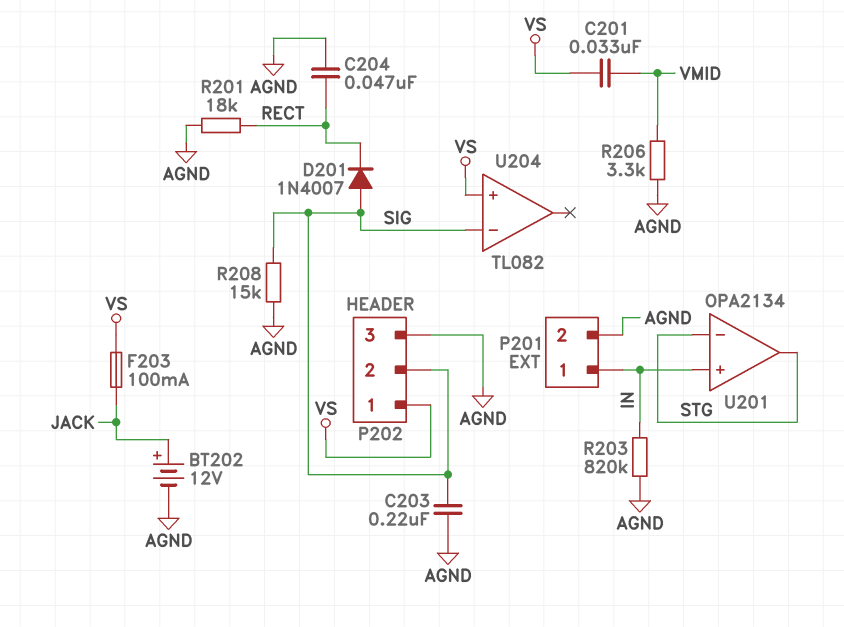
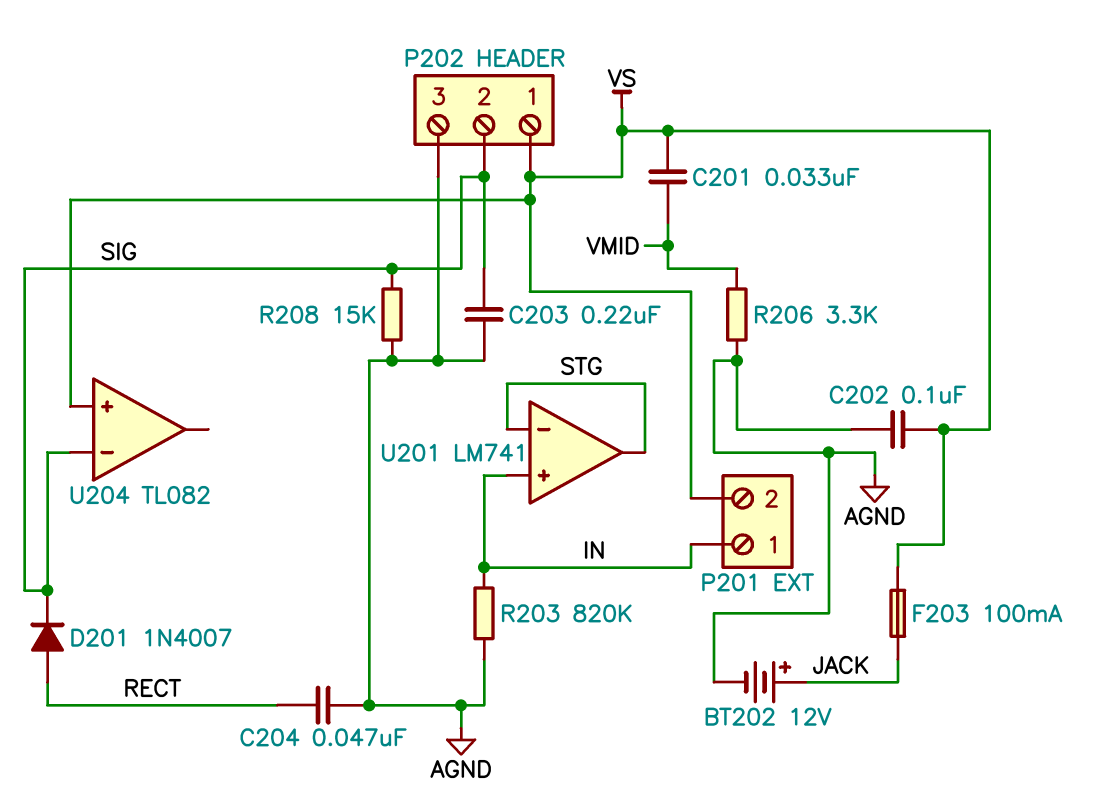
C202: none -> 100nF (AGND, VS)
D201: diode 1N4007 (A SIG, K RECT) -> diode 1N4007 (A RECT, K SIG)
P201 pin 2: AGND -> VS
R201: 18k (AGND, RECT) -> none
U201: OPA2134 -> LM741

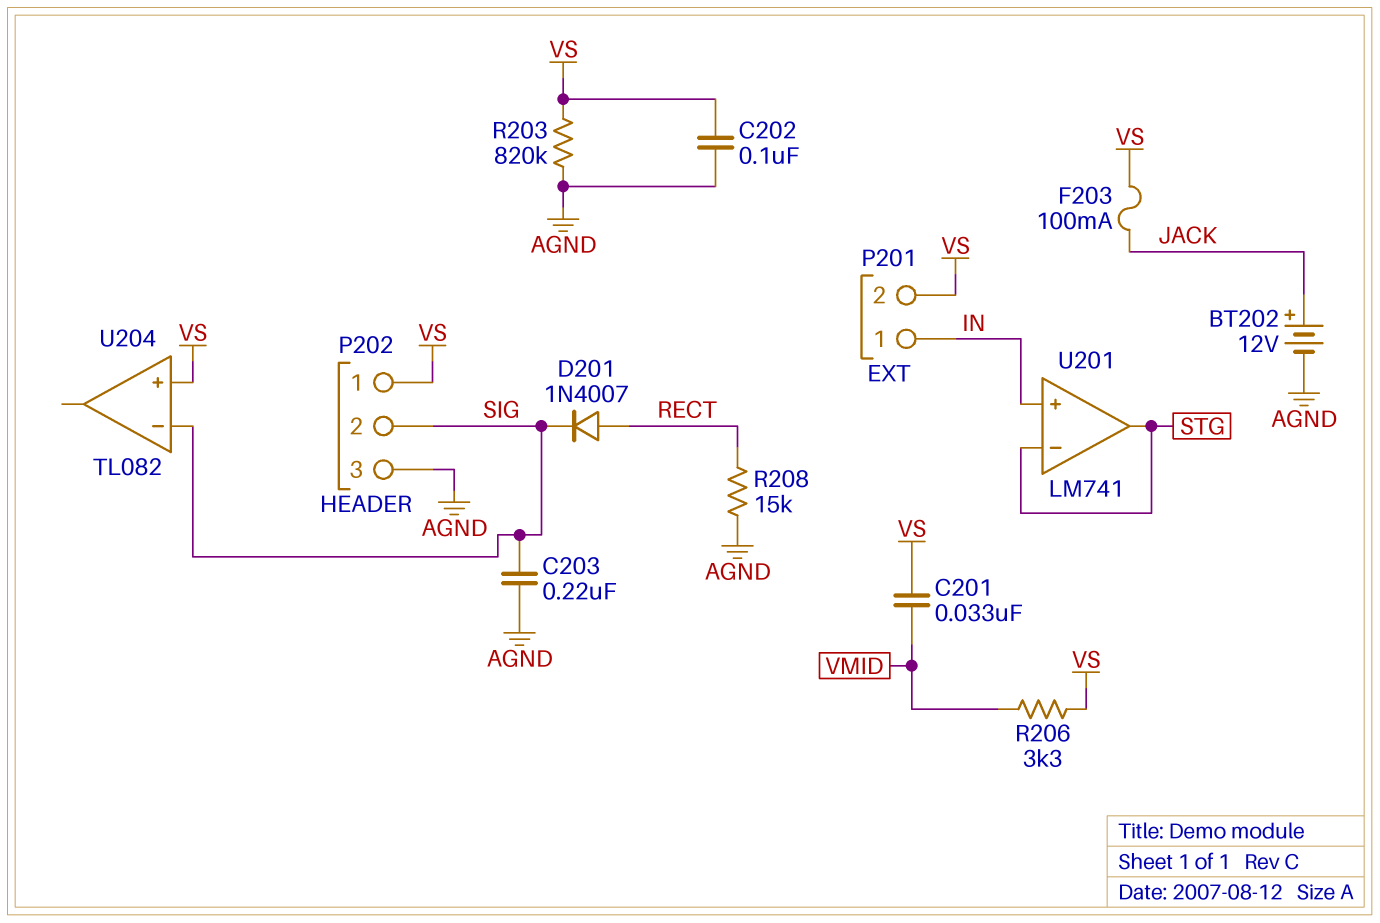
C204: 47nF (AGND, RECT) -> none
R203: 820k (AGND, IN) -> 820k (AGND, VS)
R206: 3.3k (AGND, VMID) -> 3.3k (VMID, VS)
R208: 15k (AGND, SIG) -> 15k (AGND, RECT)

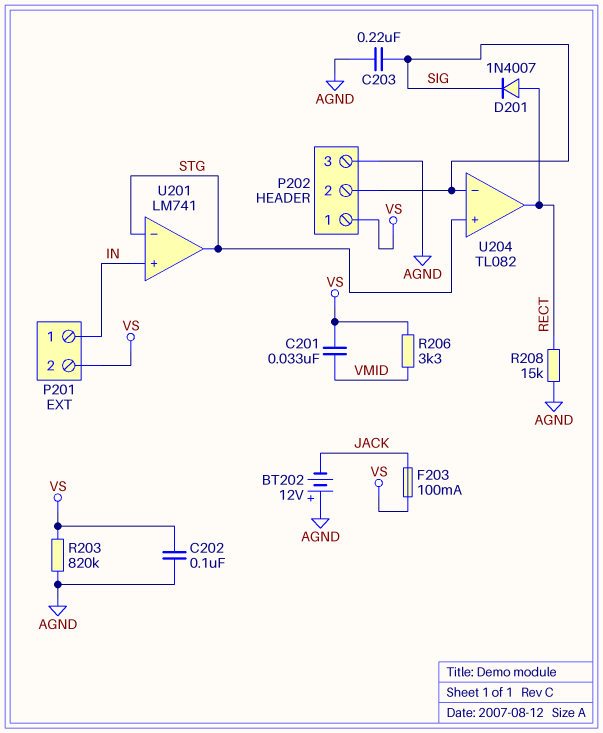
BT202: 12V (plus JACK, minus AGND) -> 12V (plus AGND, minus JACK)
U204 pin in+: VS -> STG
U204 pin out: none -> RECT

